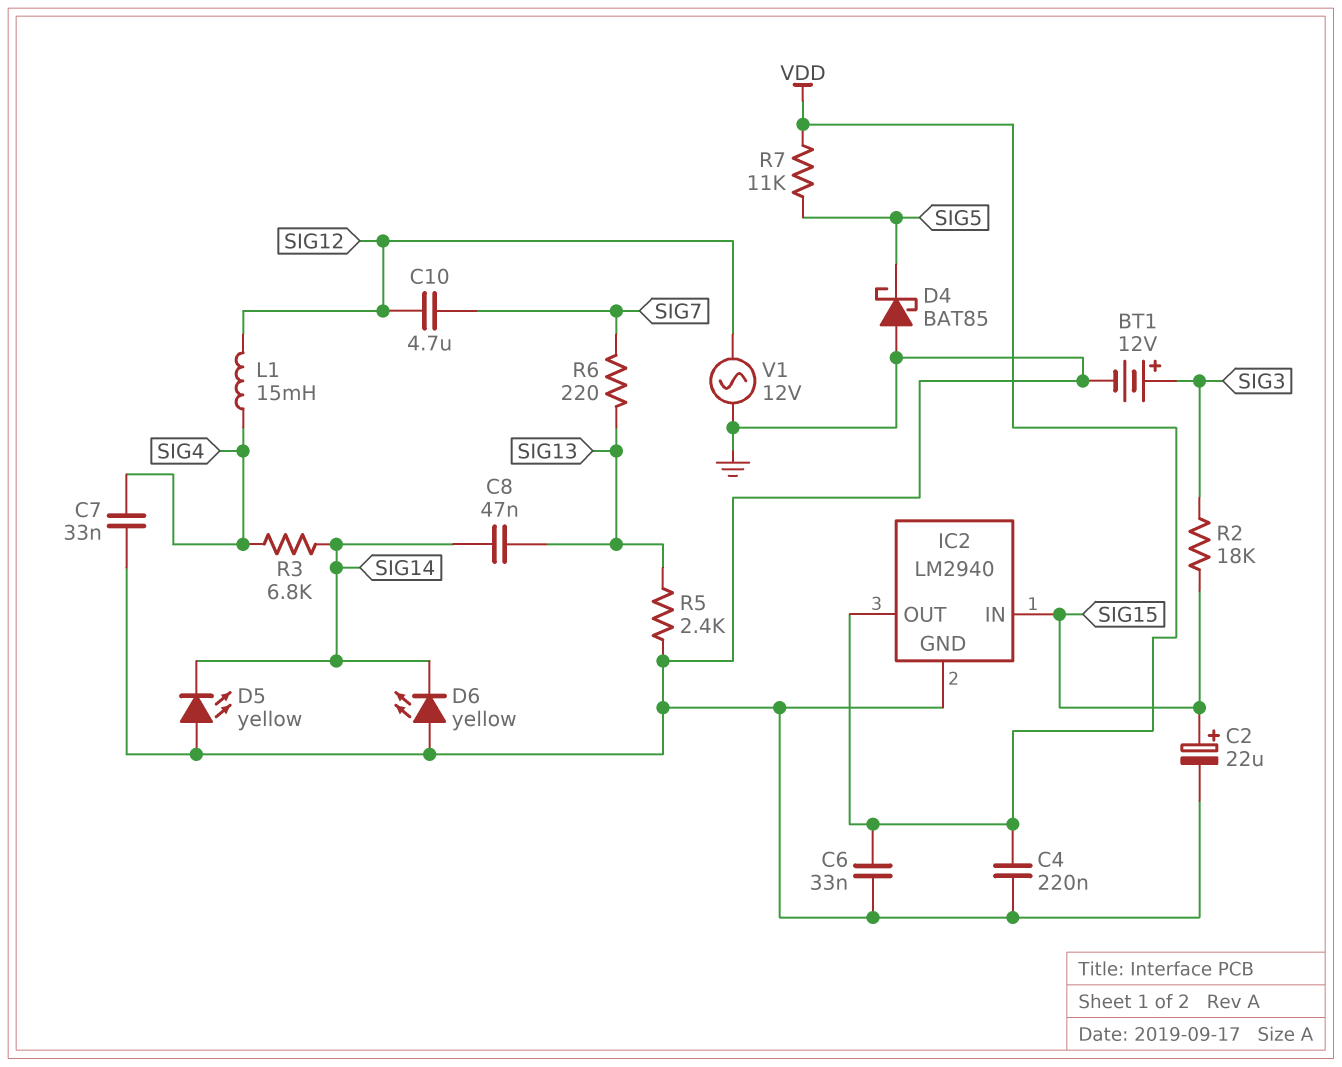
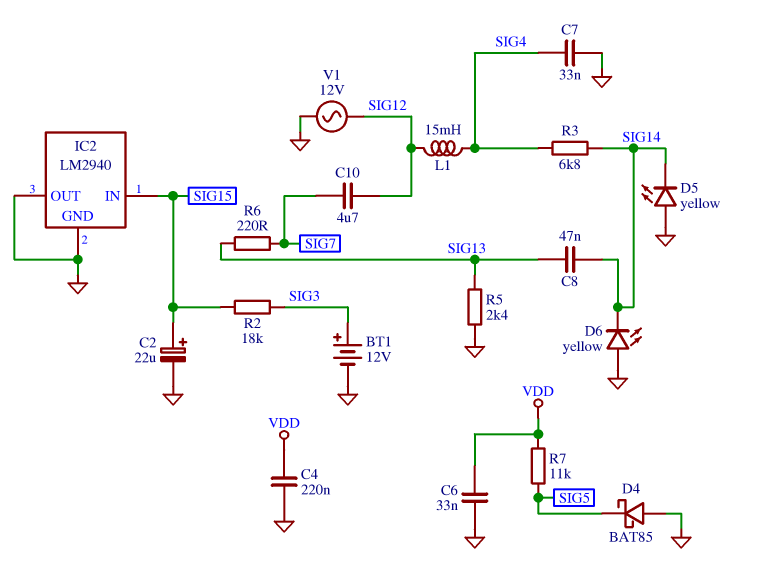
IC2 pin OUT: VDD -> GND

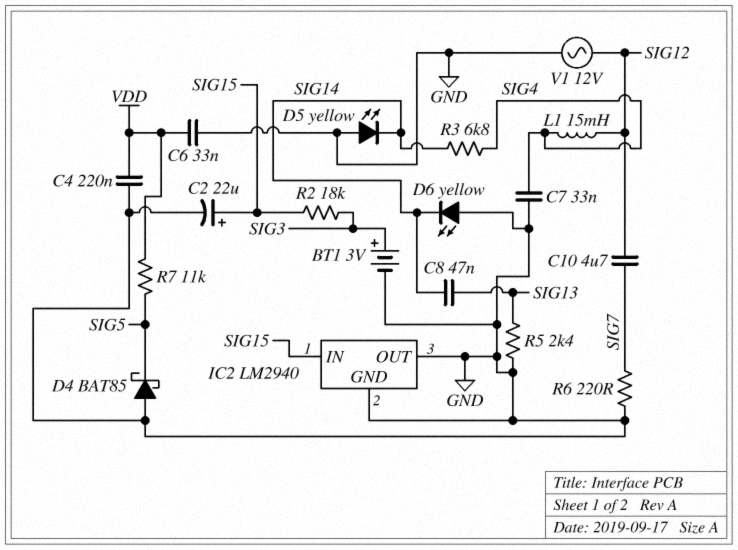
BT1: 12V (plus SIG3, minus GND) -> 3V (plus SIG3, minus GND)
R6: 220 (SIG7, SIG13) -> 220 (GND, SIG7)

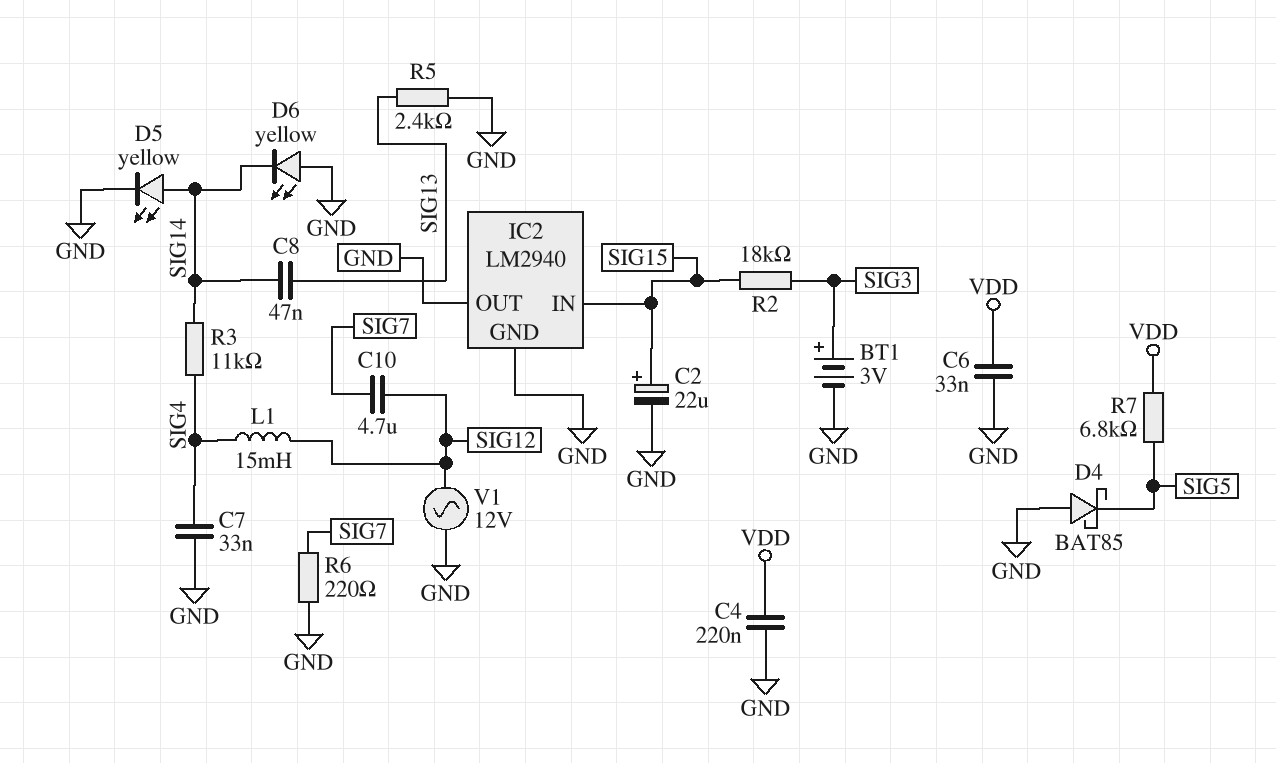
D5: LED yellow (A GND, K SIG14) -> LED yellow (A SIG14, K GND)
R3: 6.8k (SIG4, SIG14) -> 11k (SIG4, SIG14)
R7: 11k (SIG5, VDD) -> 6.8k (SIG5, VDD)

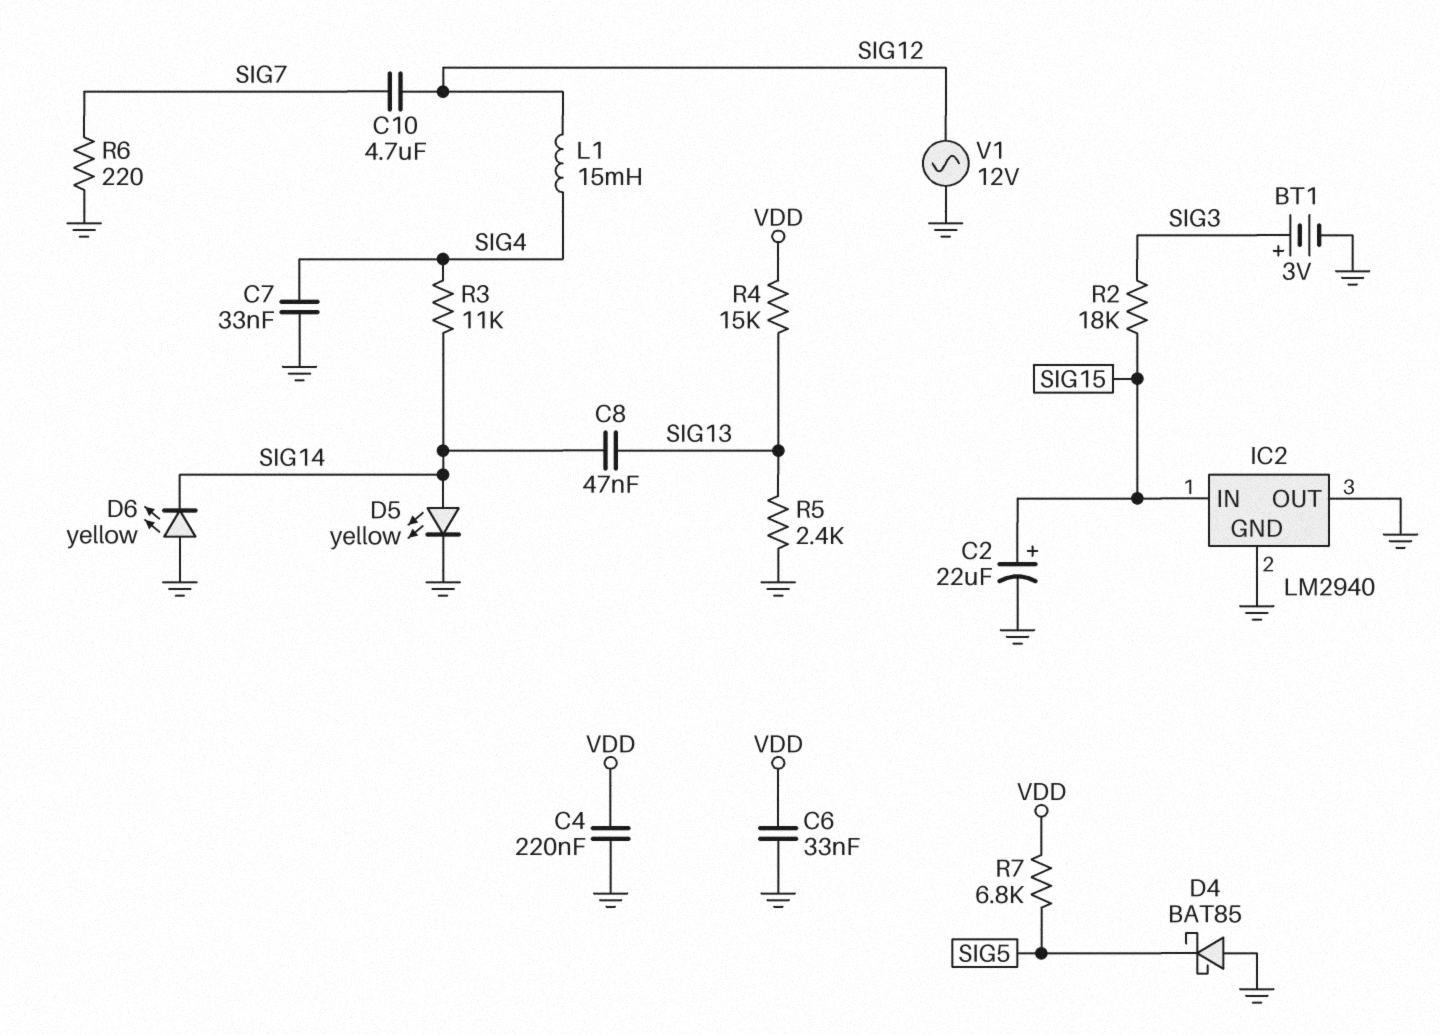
R4: none -> 15k (SIG13, VDD)

